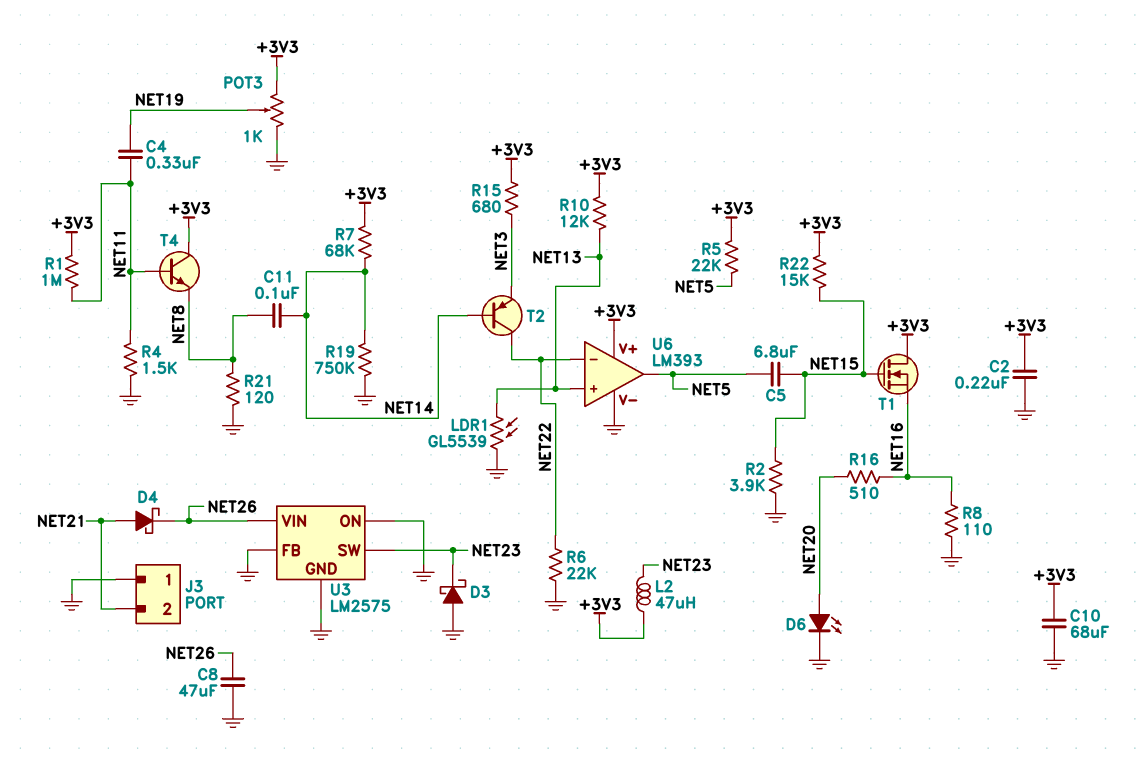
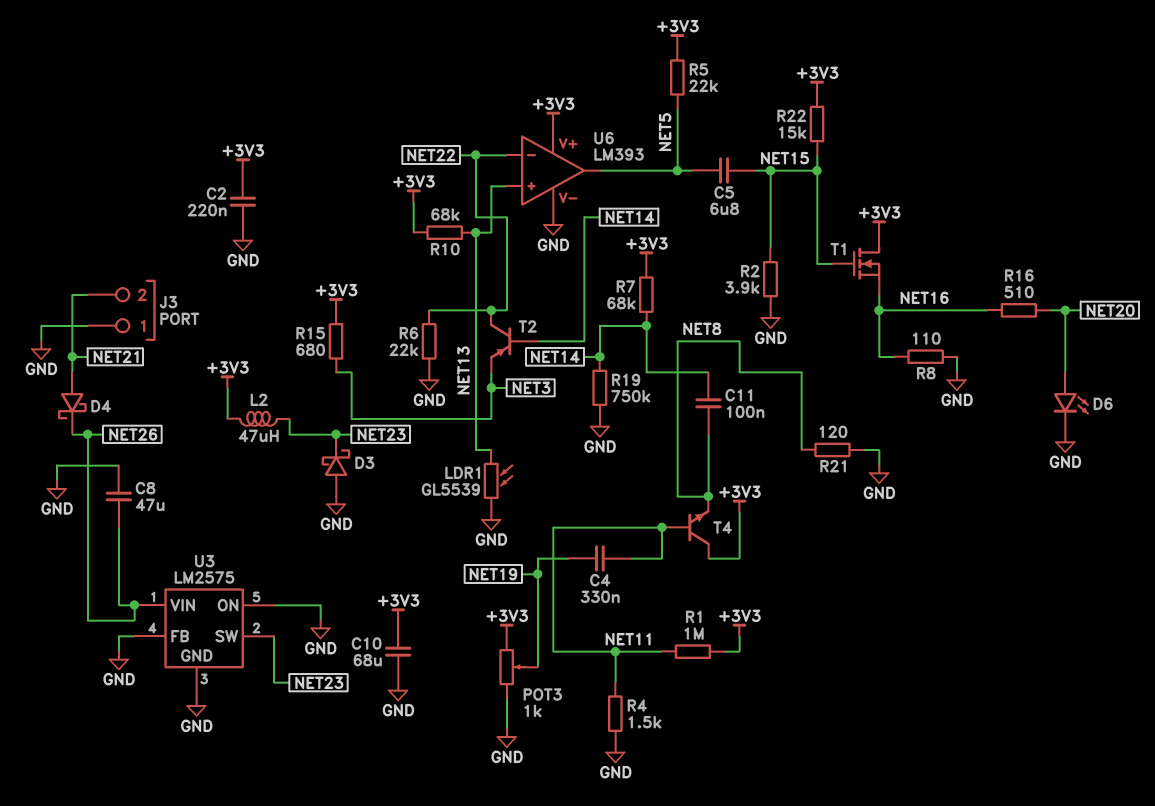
R10: 12k (+3V3, NET13) -> 68k (+3V3, NET13)

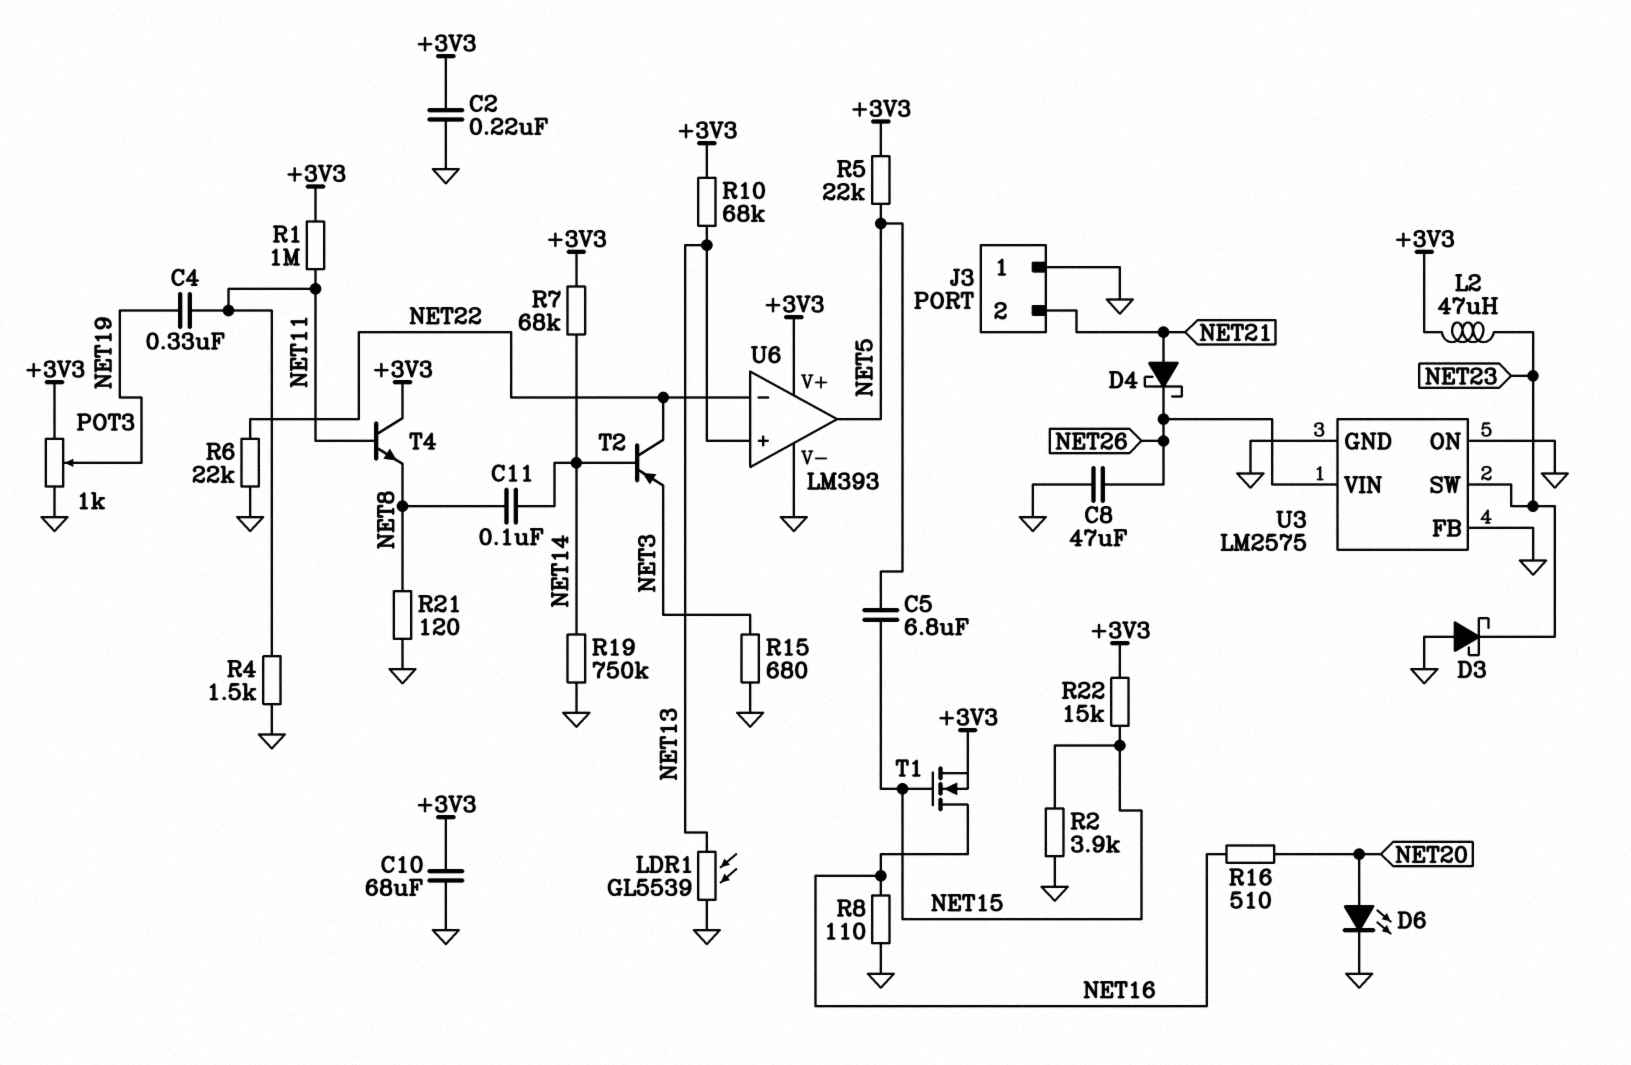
R15: 680 (+3V3, NET3) -> 680 (GND, NET3)
T1: NMOS (G NET15, D +3V3, S NET16) -> NMOS (G NET15, D NET16, S +3V3)

